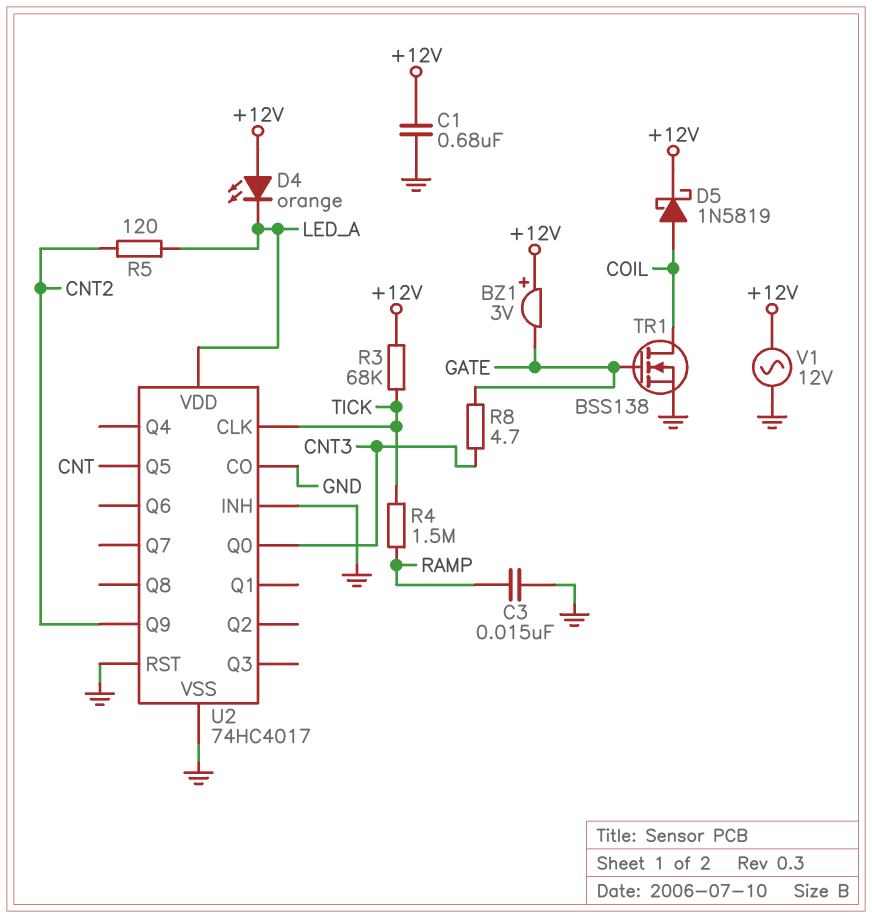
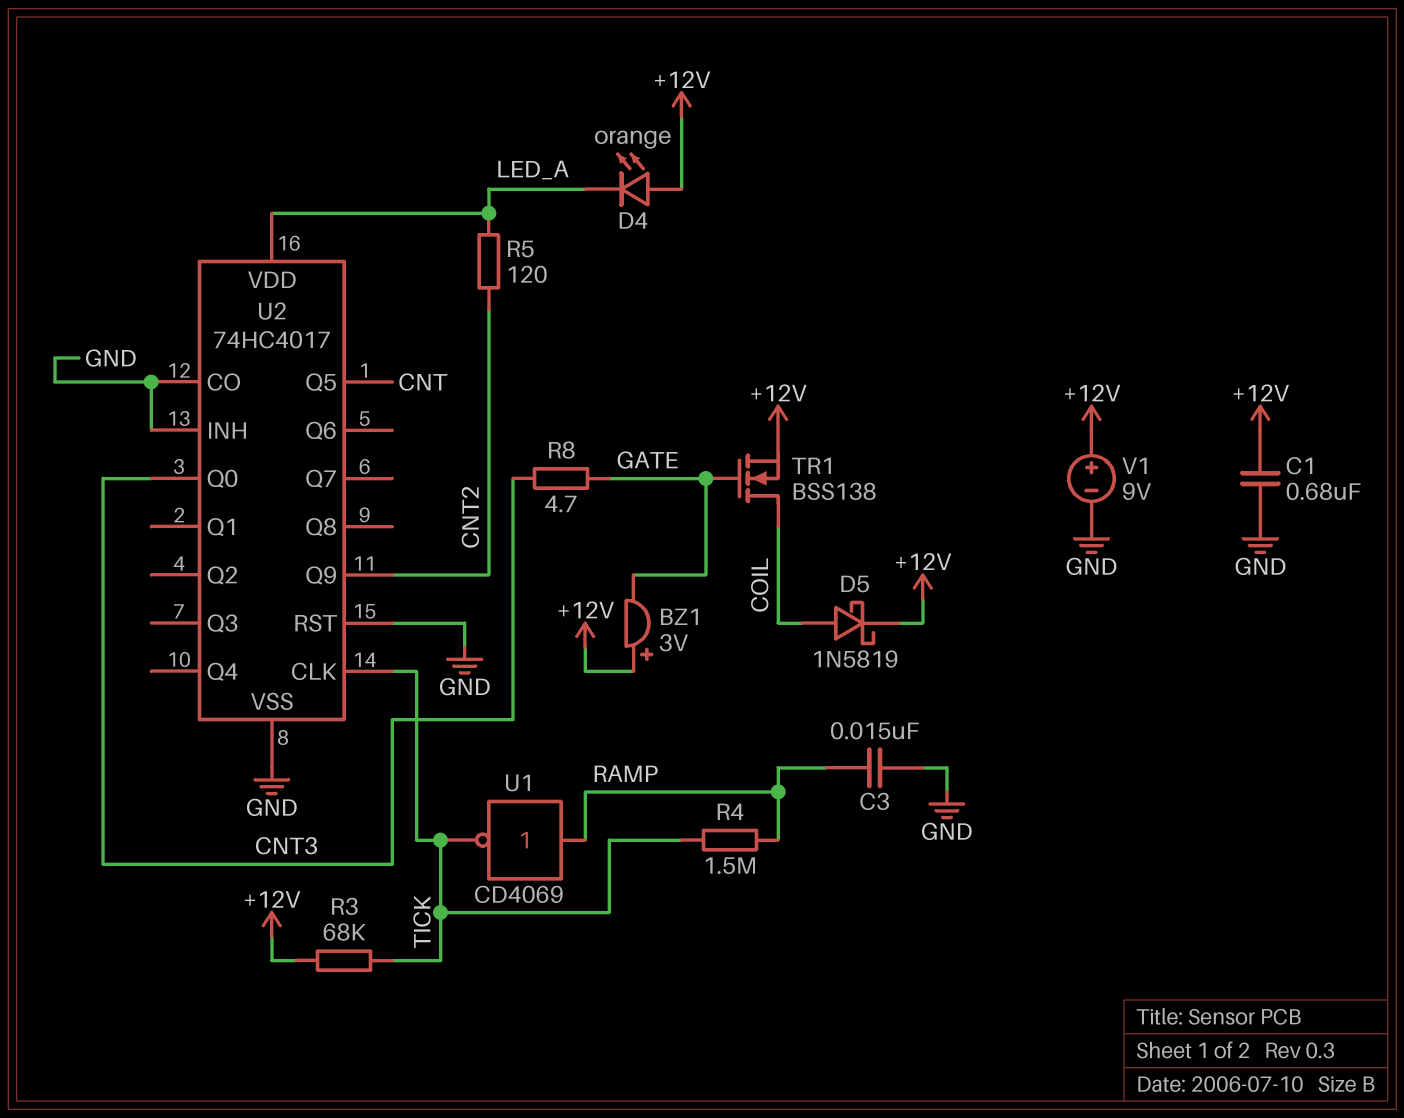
TR1: NMOS BSS138 (G GATE, D COIL, S GND) -> NMOS BSS138 (G GATE, D COIL, S +12V)
U1: none -> NOT CD4069 (in RAMP, out TICK)
V1: AC 12V (+12V, GND) -> 9V (plus +12V, minus GND)

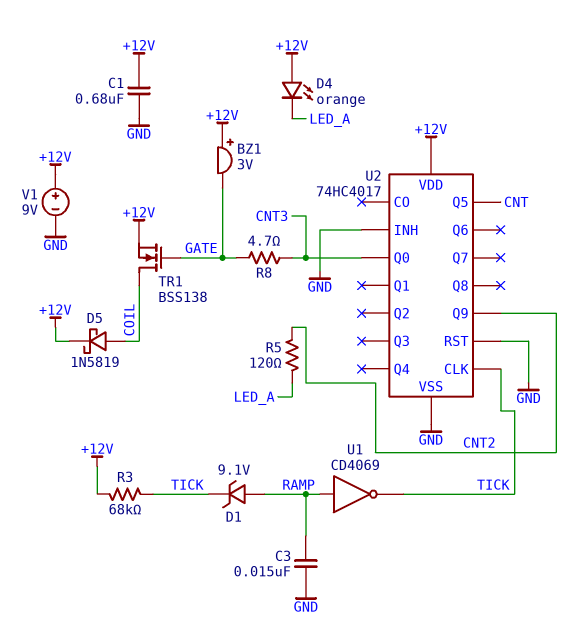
D1: none -> zener 9.1V (A RAMP, K TICK)
R4: 1.5M (RAMP, TICK) -> none
U2 pin CO: GND -> none
U2 pin VDD: LED_A -> +12V

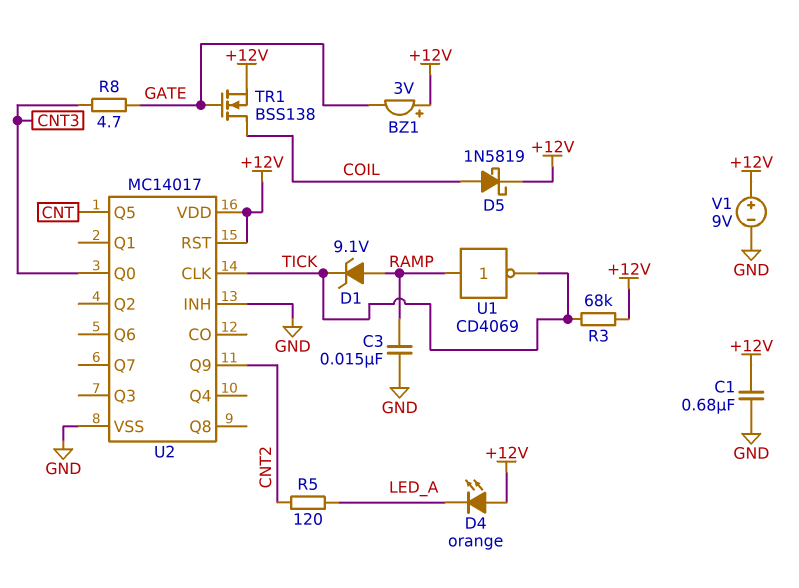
U2: 74HC4017 -> MC14017
U2 pin RST: GND -> +12V

